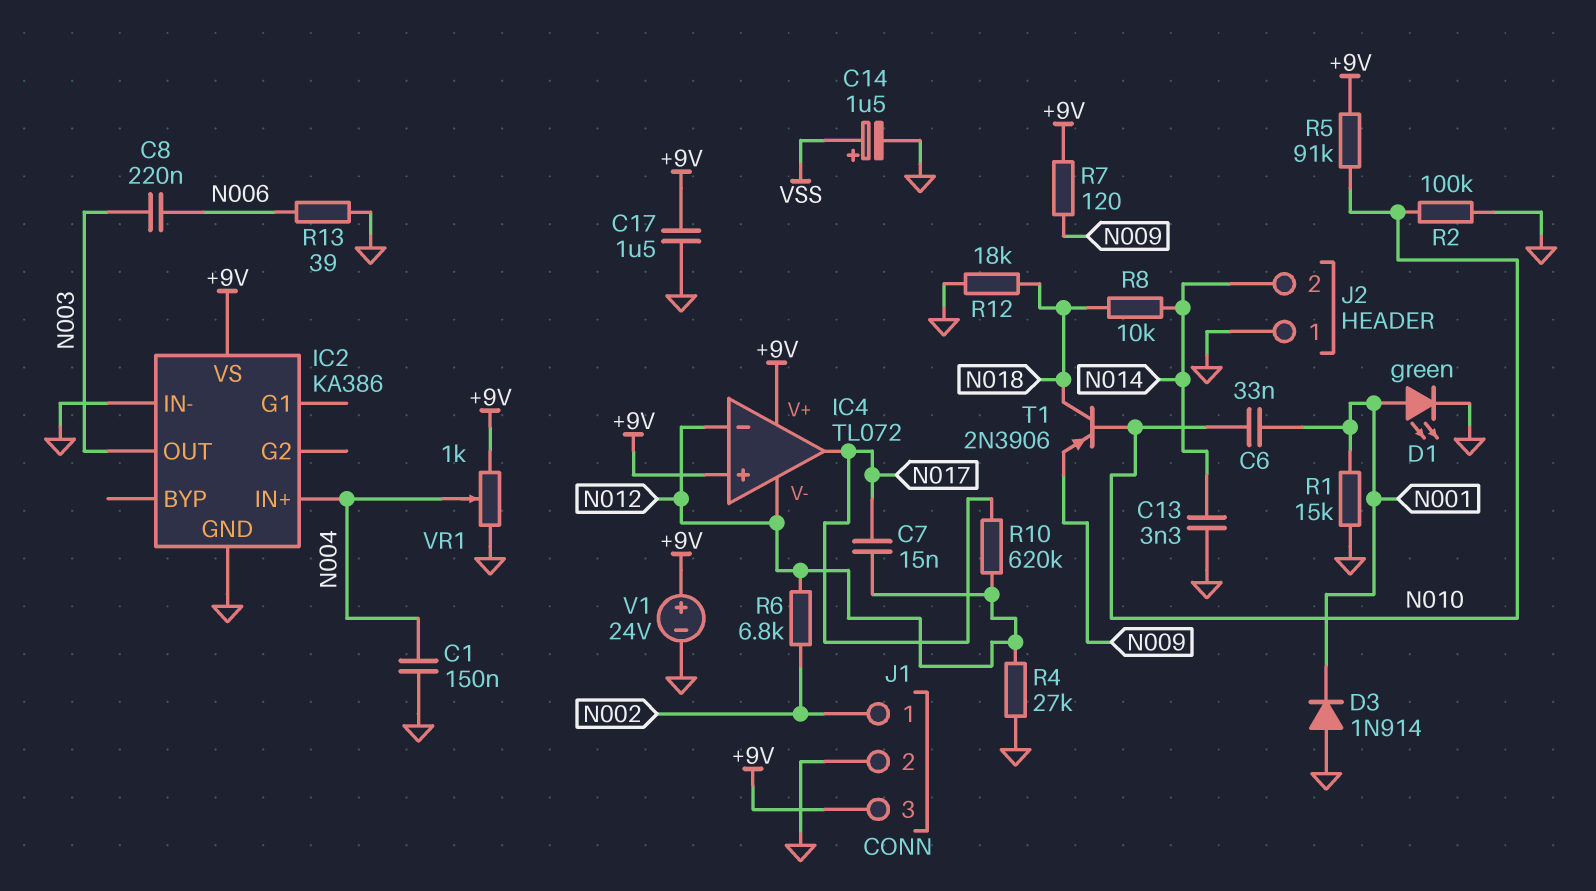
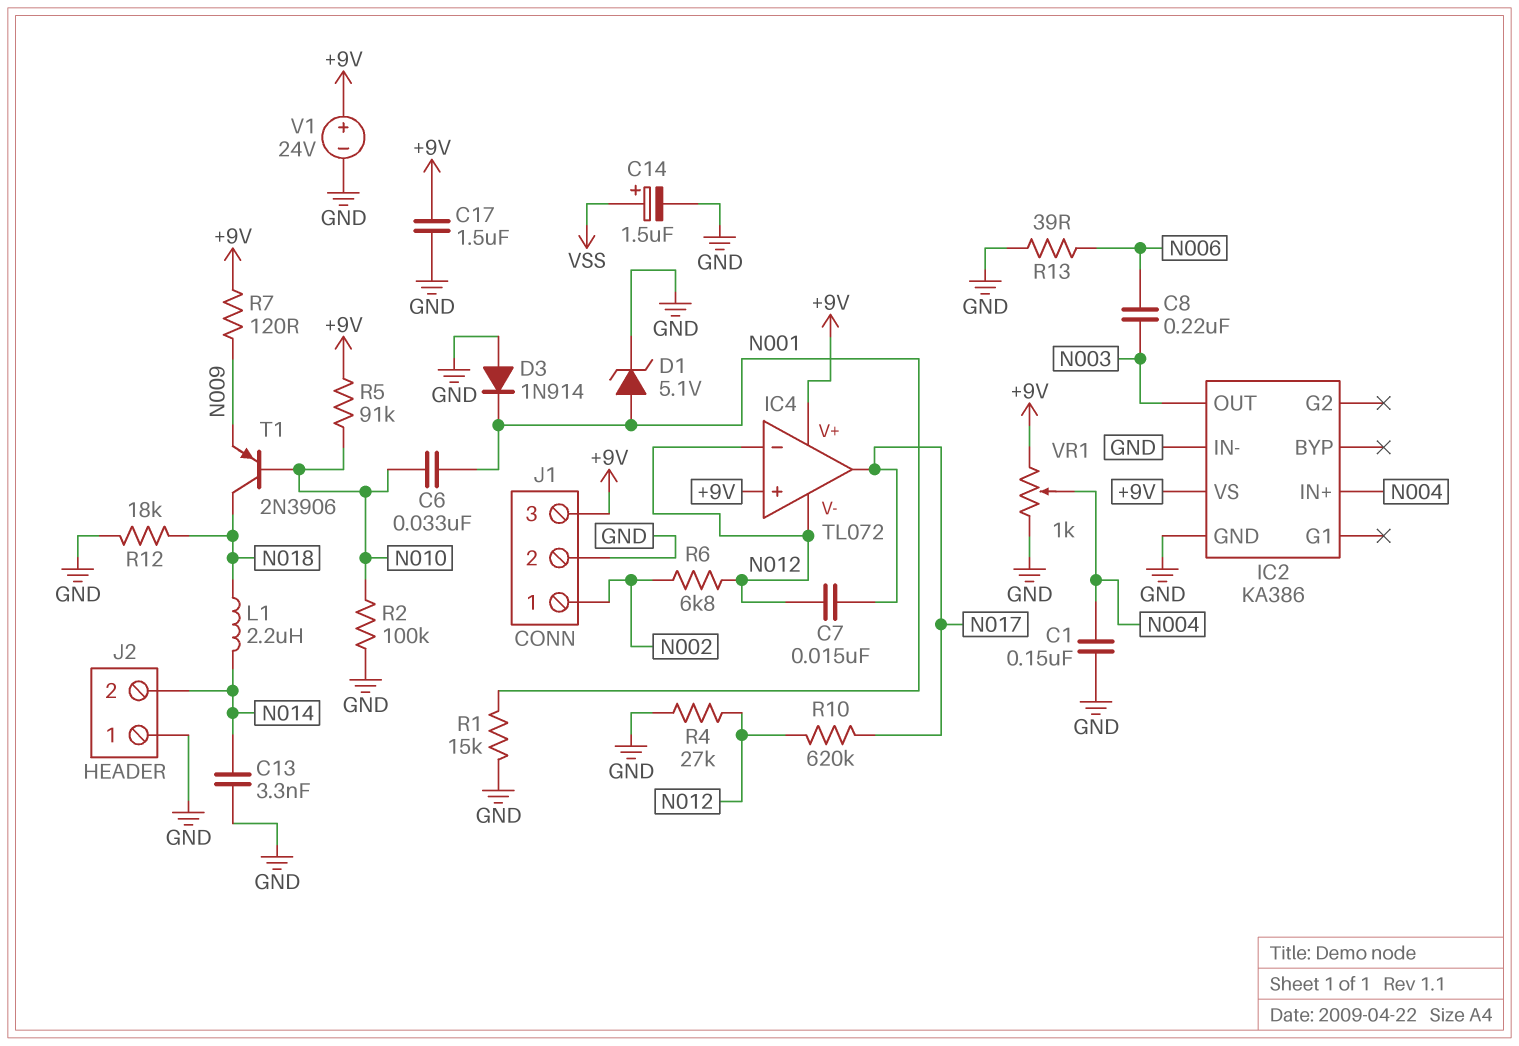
D1: LED green (A N001, K GND) -> zener 5.1V (A N001, K GND)
L1: none -> 2.2uH (N014, N018)
R8: 10k (N014, N018) -> none

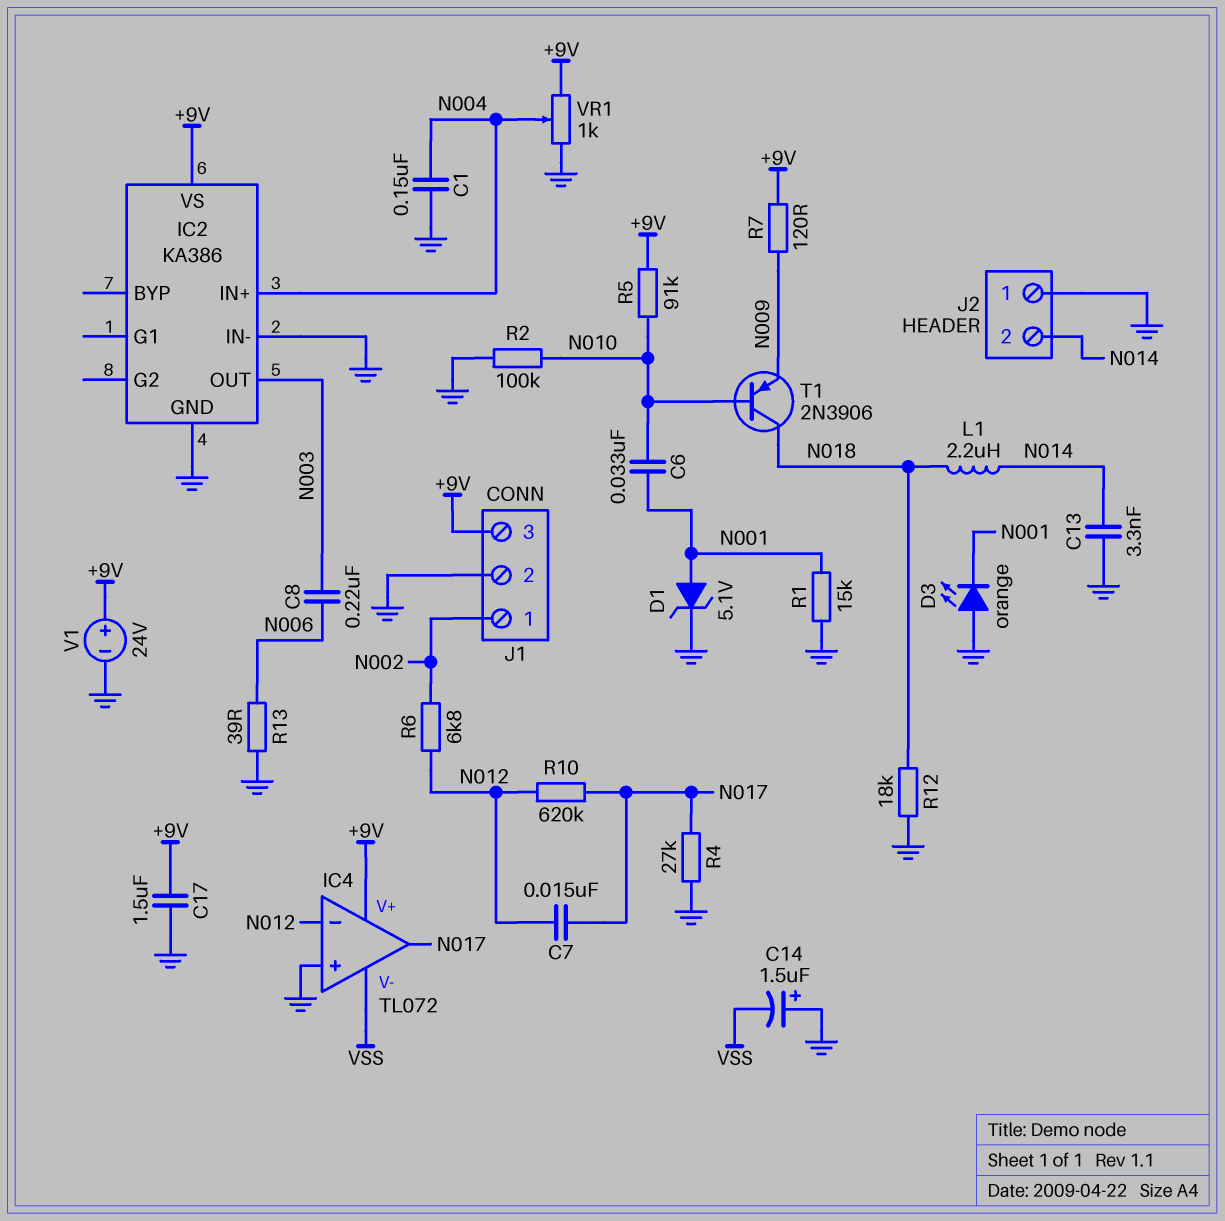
C14: 1.5uF (plus VSS, minus GND) -> 1.5uF (plus GND, minus VSS)
D3: diode 1N914 (A GND, K N001) -> LED orange (A GND, K N001)
IC4 pin V-: N012 -> VSS
IC4 pin in+: +9V -> GND
R4: 27k (GND, N012) -> 27k (GND, N017)

